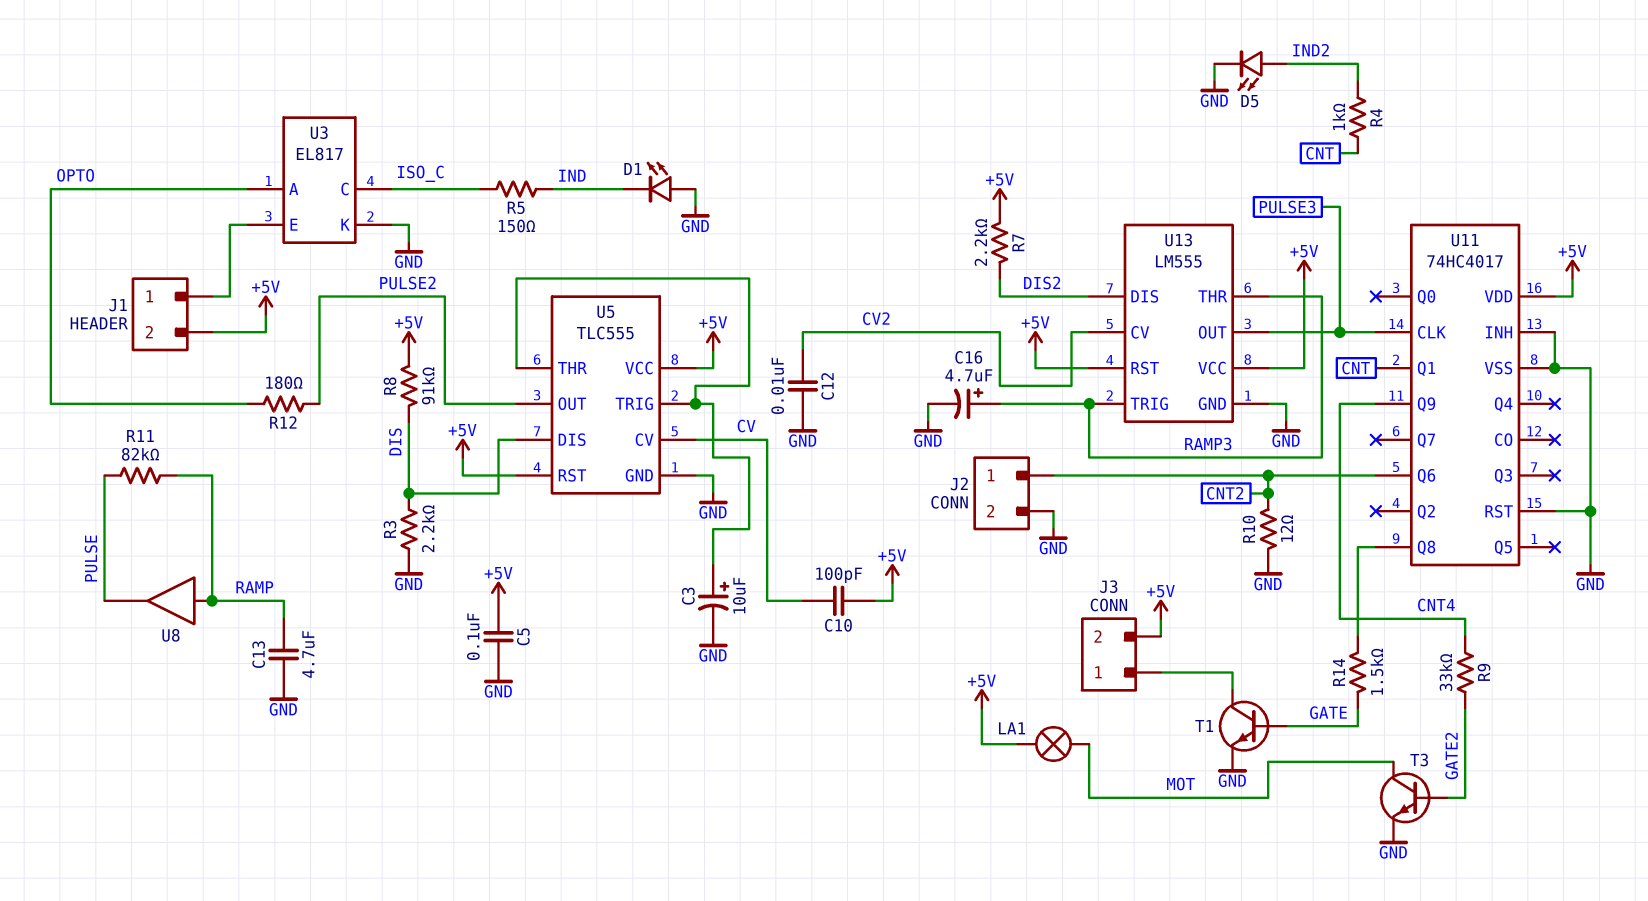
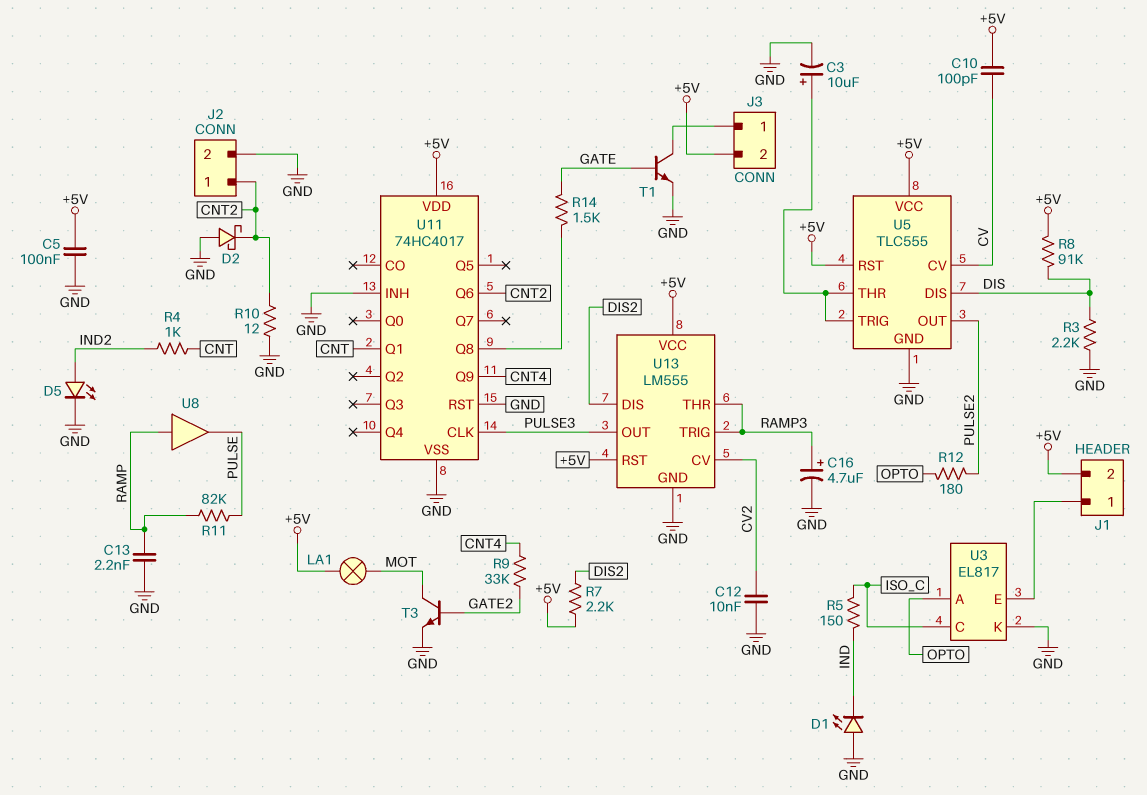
C13: 4.7uF (GND, RAMP) -> 2.2nF (GND, RAMP)
D2: none -> schottky (A GND, K CNT2)

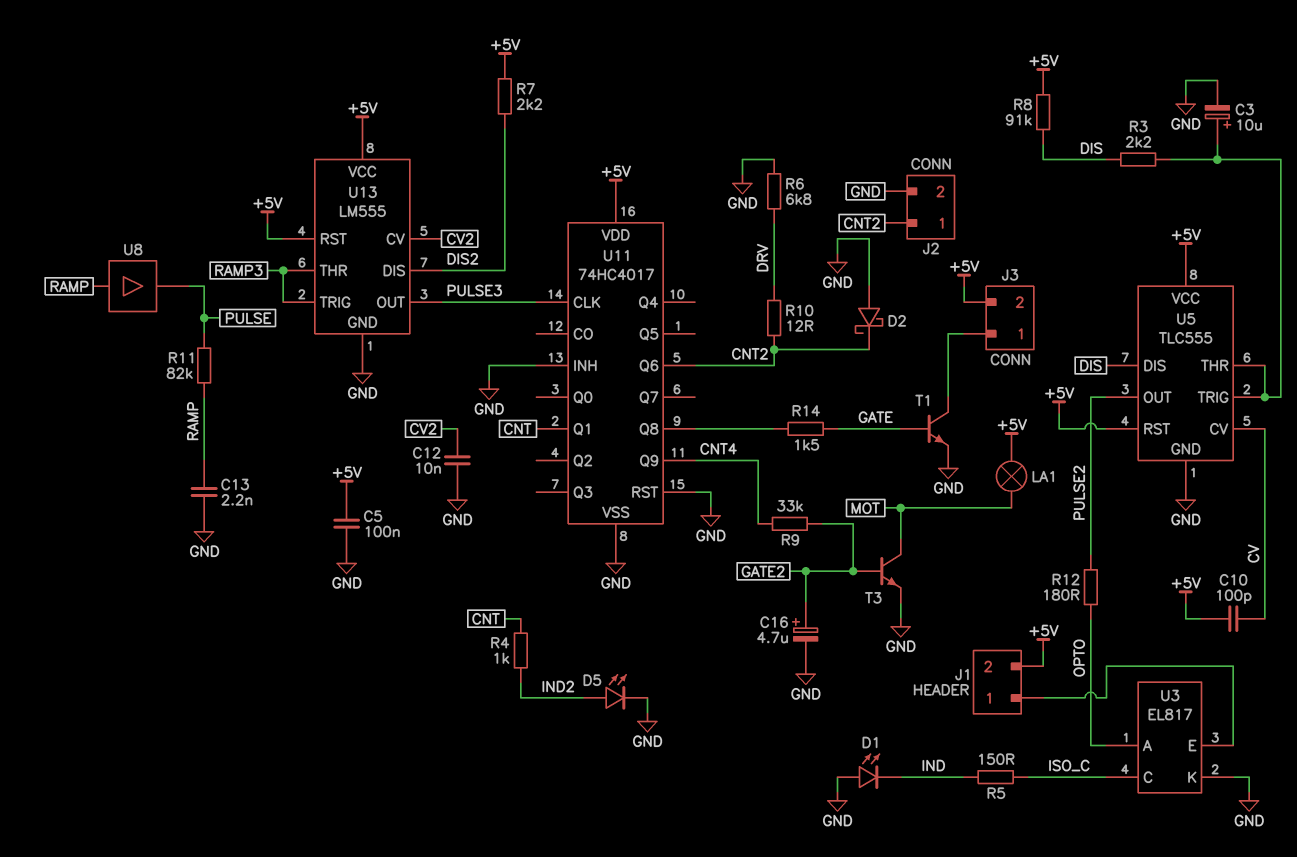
C16: 4.7uF (plus RAMP3, minus GND) -> 4.7uF (plus GATE2, minus GND)
R3: 2.2k (DIS, GND) -> 2.2k (DIS, U5/THR)
R6: none -> 6.8k (DRV, GND)
R10: 12 (CNT2, GND) -> 12 (CNT2, DRV)

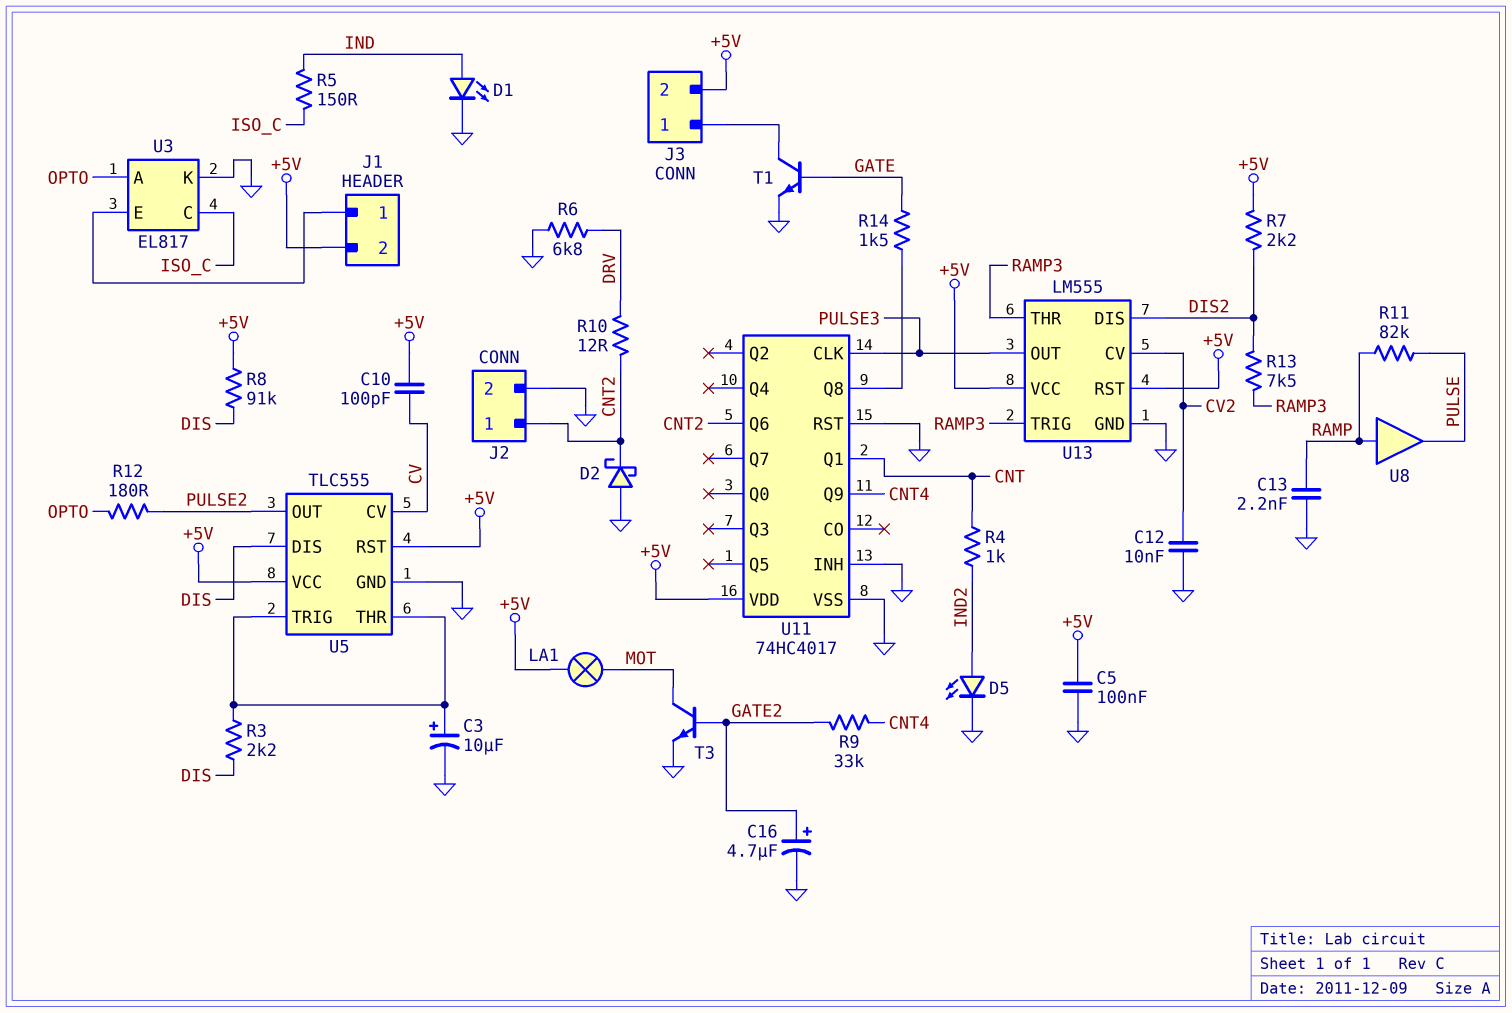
D1: LED (A GND, K IND) -> LED (A IND, K GND)
R13: none -> 7.5k (DIS2, RAMP3)

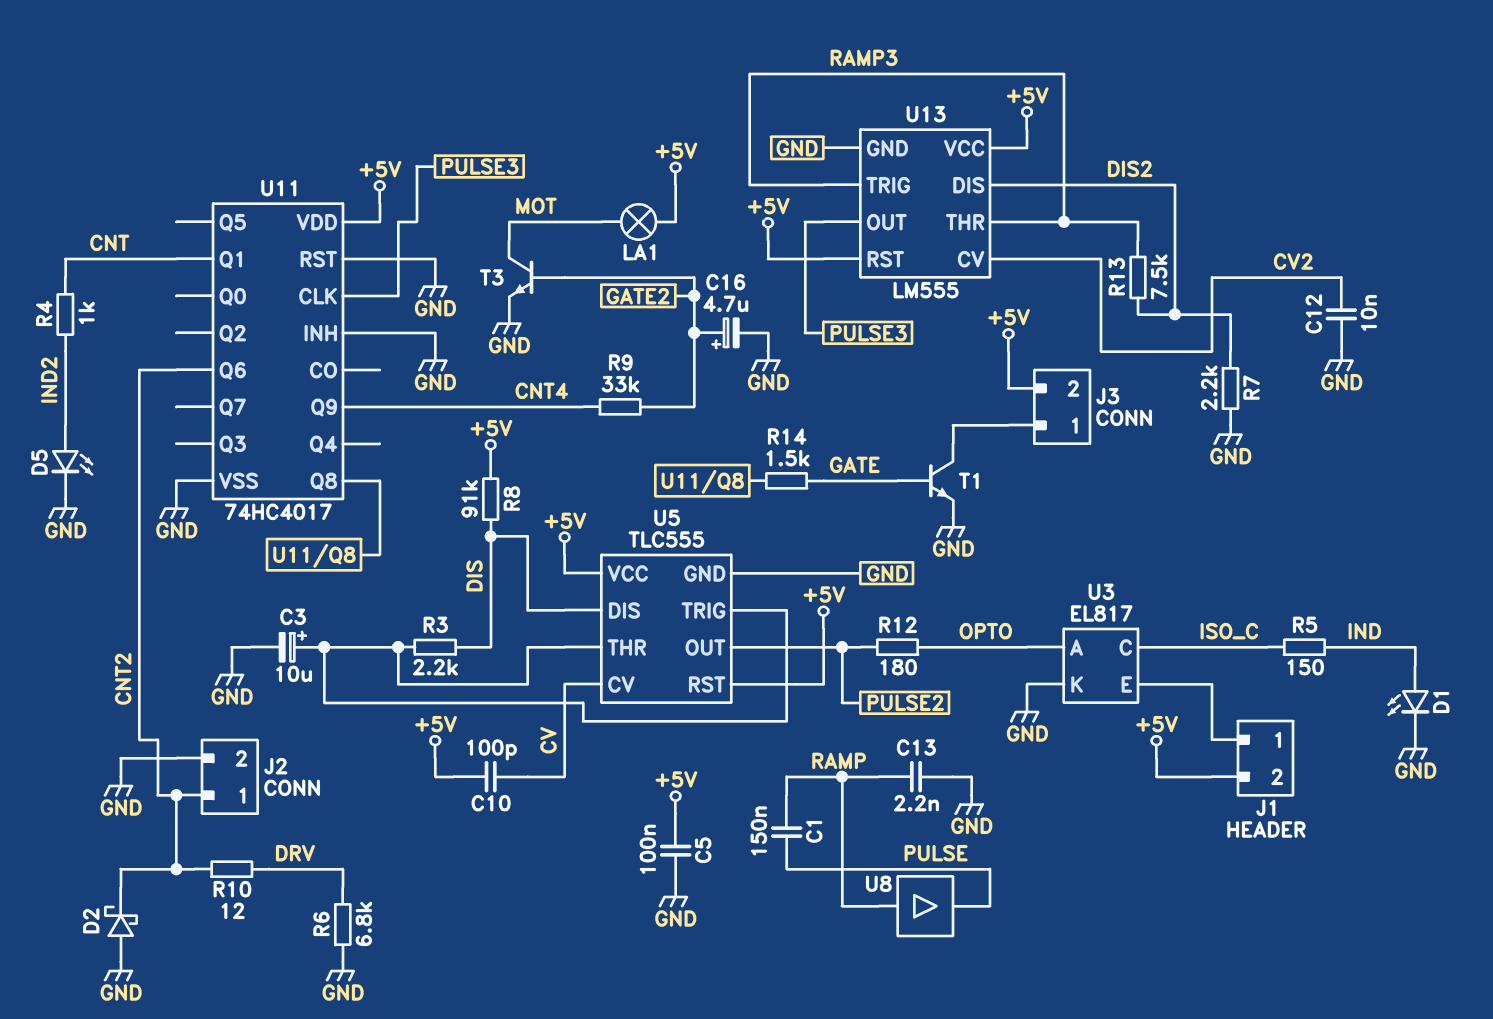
C1: none -> 150nF (PULSE, RAMP)
R7: 2.2k (+5V, DIS2) -> 2.2k (DIS2, GND)
R11: 82k (PULSE, RAMP) -> none

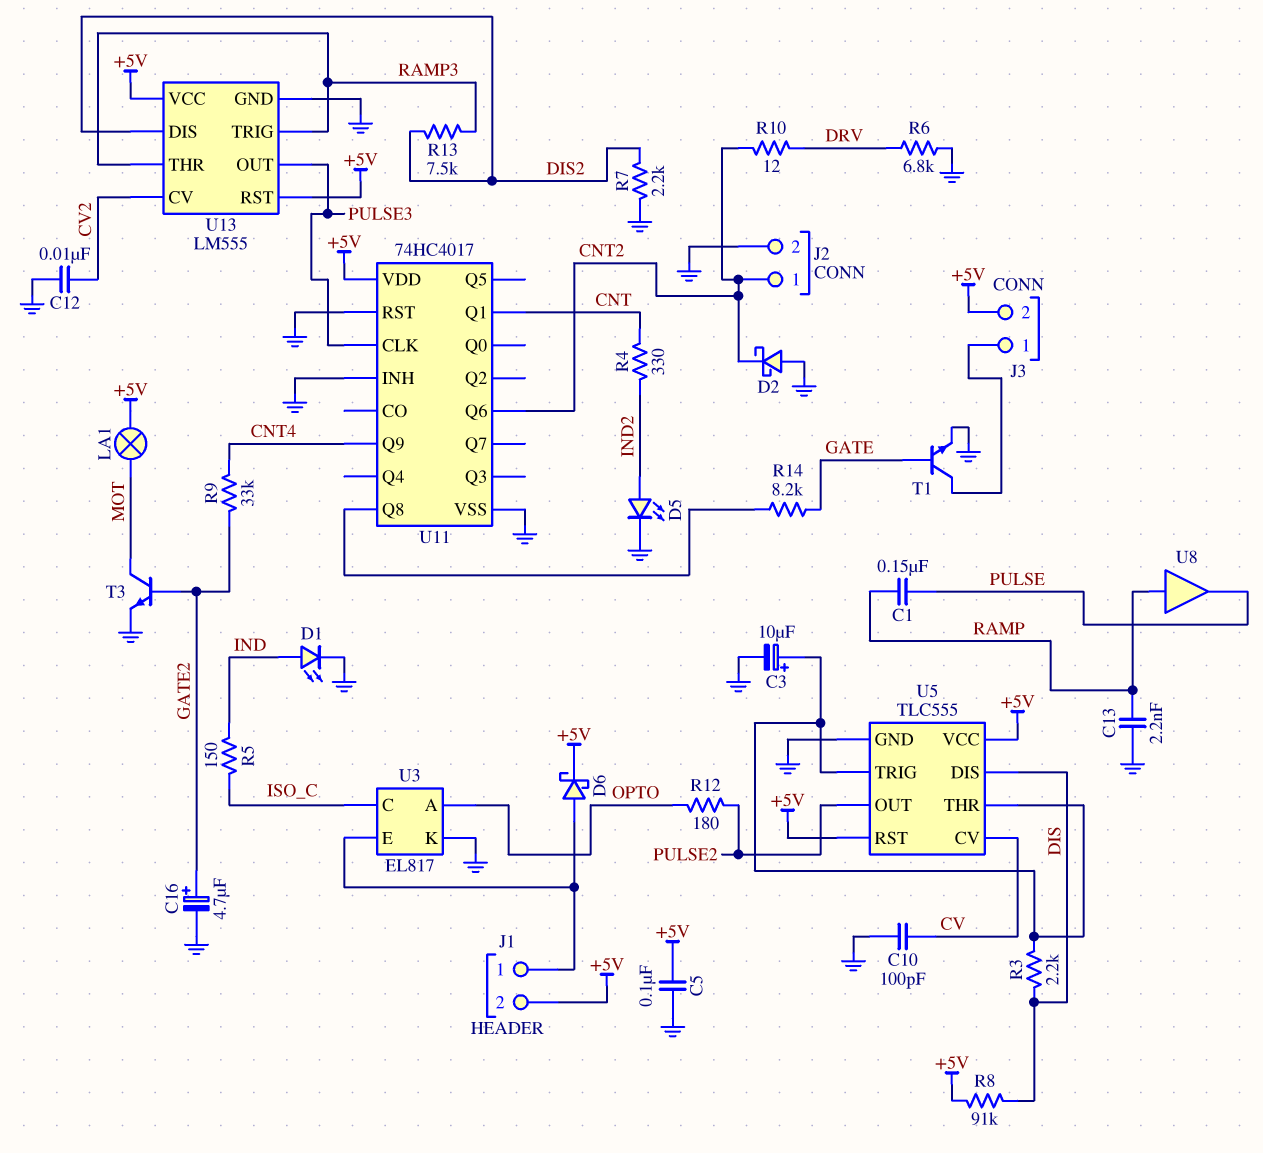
C10: 100pF (+5V, CV) -> 100pF (CV, GND)
D6: none -> schottky (A J1/1, K +5V)
R4: 1k (CNT, IND2) -> 330 (CNT, IND2)
R14: 1.5k (GATE, U11/Q8) -> 8.2k (GATE, U11/Q8)

